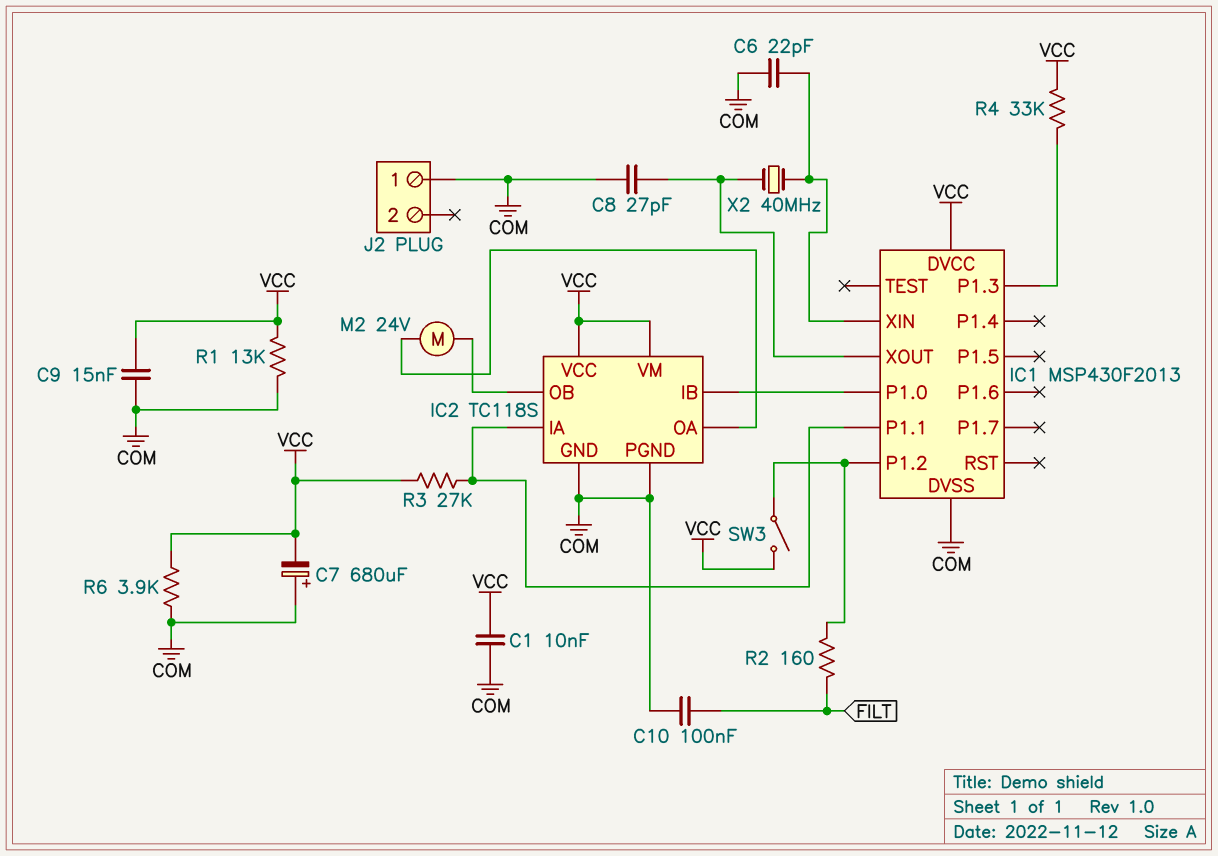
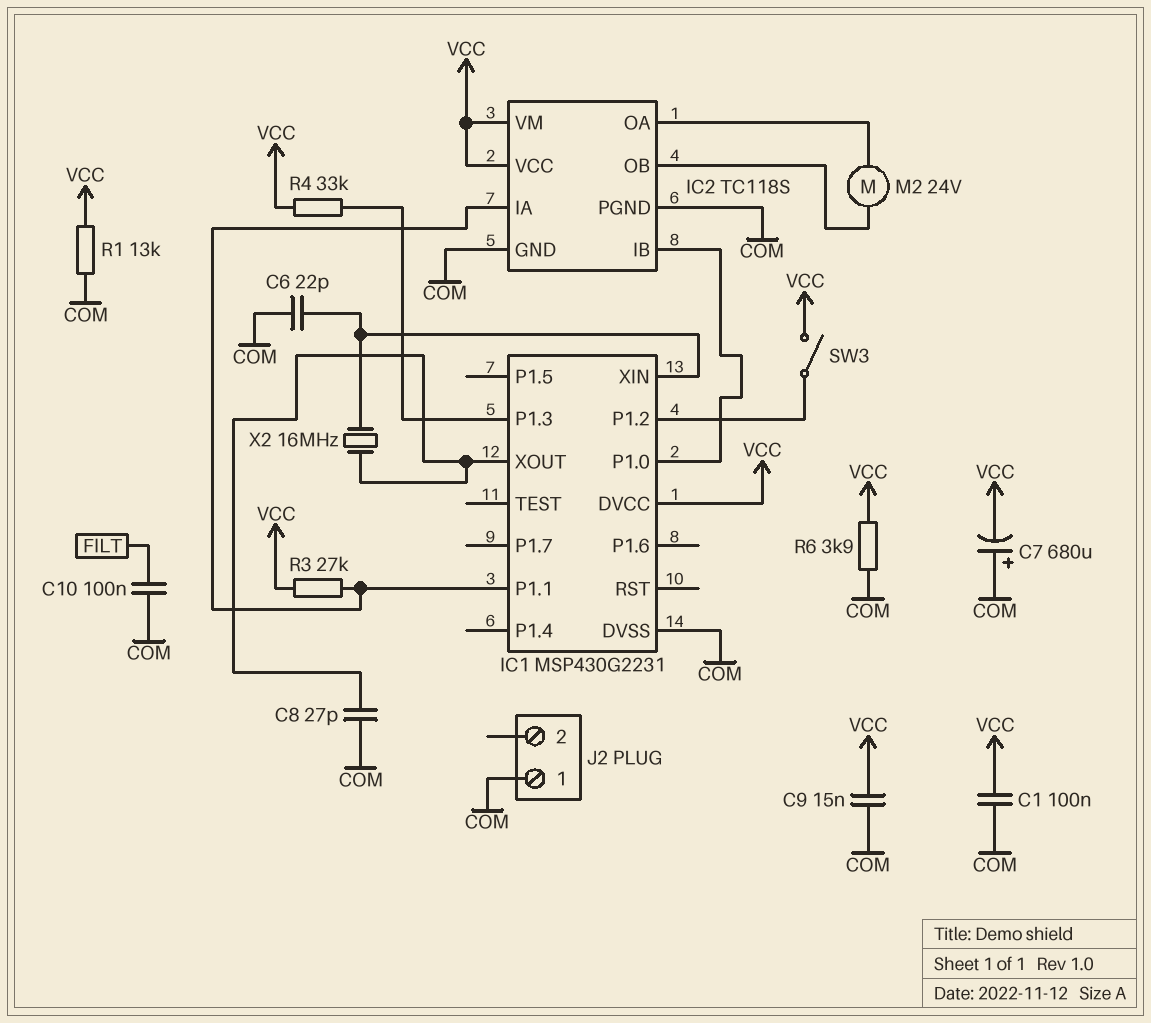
C1: 10nF (COM, VCC) -> 100nF (COM, VCC)
IC1: MSP430F2013 -> MSP430G2231
R2: 160 (FILT, IC1/P1.2) -> none
X2: 40MHz (IC1/XIN, IC1/XOUT) -> 16MHz (IC1/XIN, IC1/XOUT)

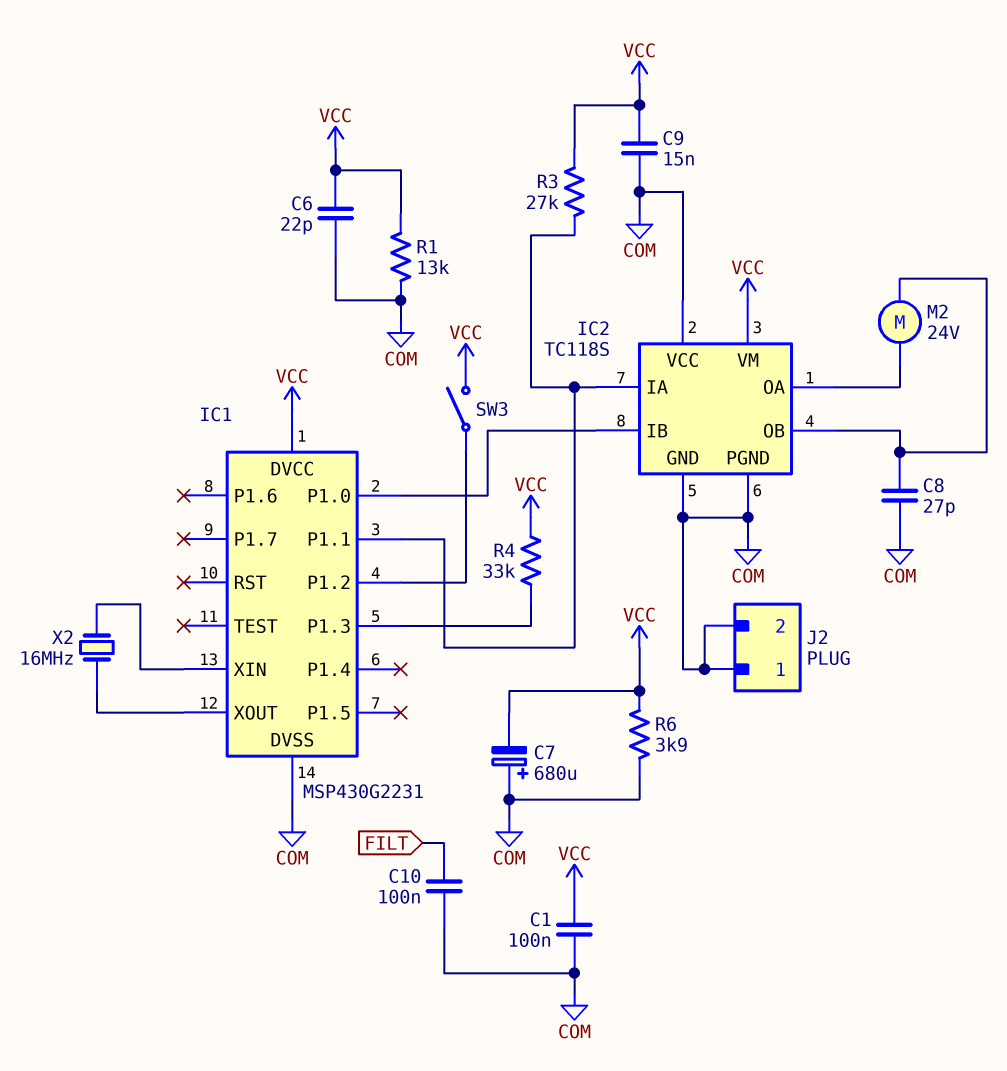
C6: 22pF (COM, IC1/XIN) -> 22pF (COM, VCC)
C8: 27pF (COM, IC1/XOUT) -> 27pF (COM, IC2/OB)
IC2 pin VCC: VCC -> COM
J2 pin 2: none -> COM

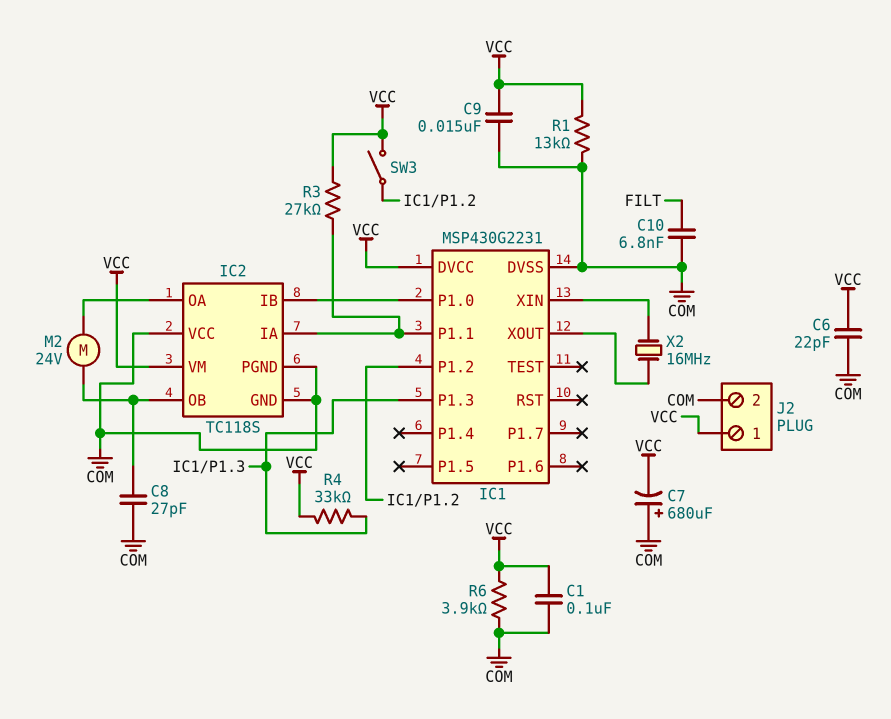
C10: 100nF (COM, FILT) -> 6.8nF (COM, FILT)
J2 pin 1: COM -> VCC

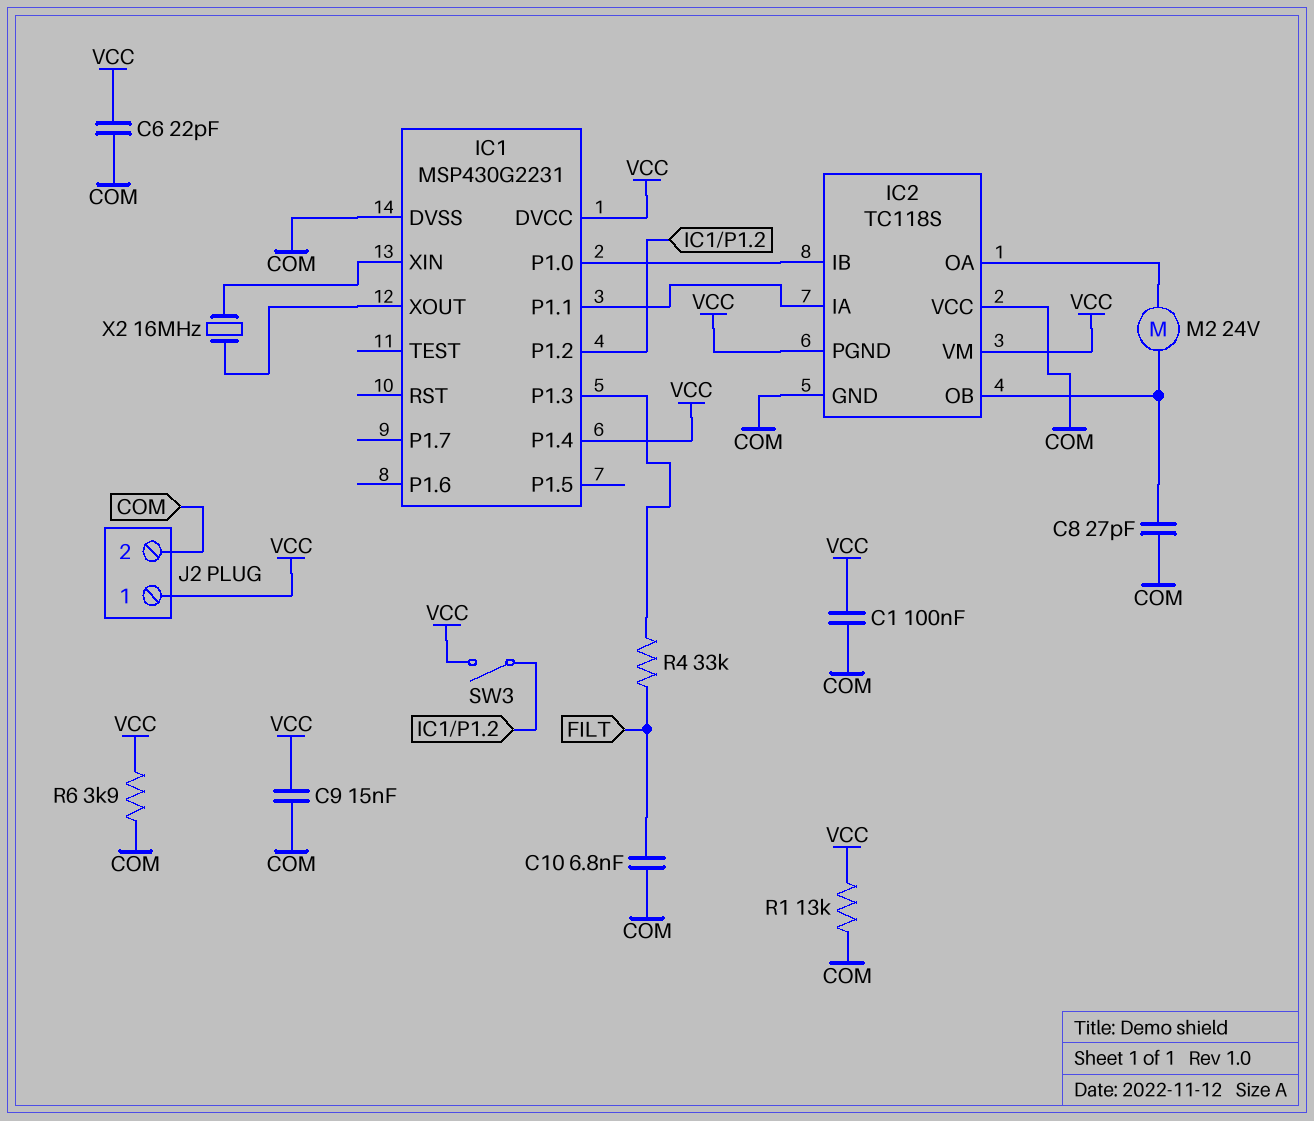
C7: 680uF (plus COM, minus VCC) -> none
IC1 pin P1.4: none -> VCC
IC2 pin PGND: COM -> VCC
R3: 27k (IC1/P1.1, VCC) -> none
R4: 33k (IC1/P1.3, VCC) -> 33k (FILT, IC1/P1.3)

